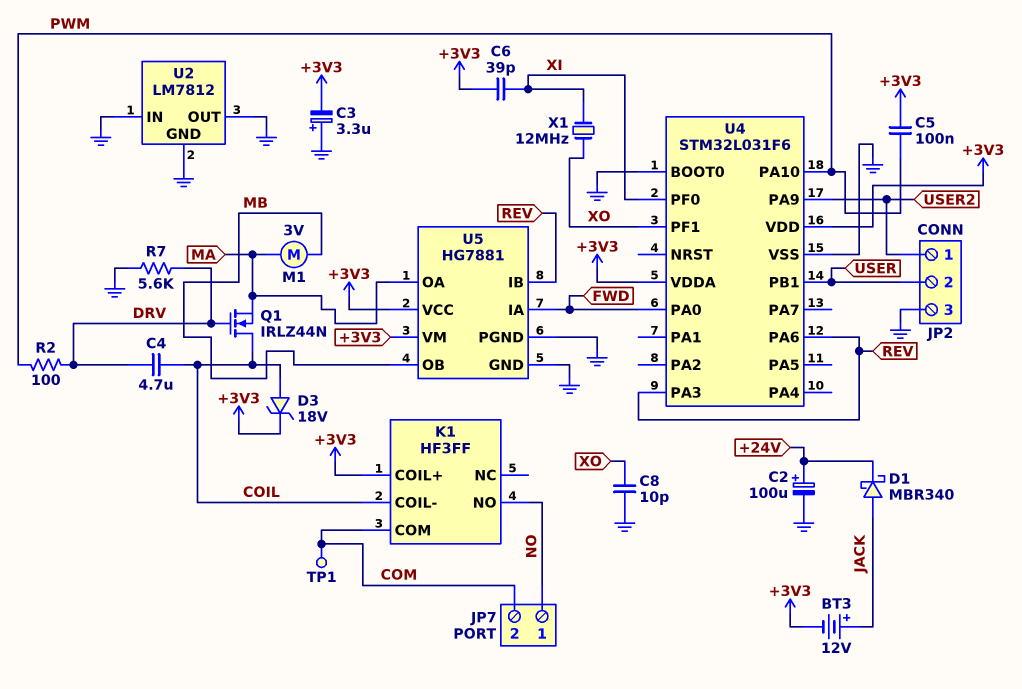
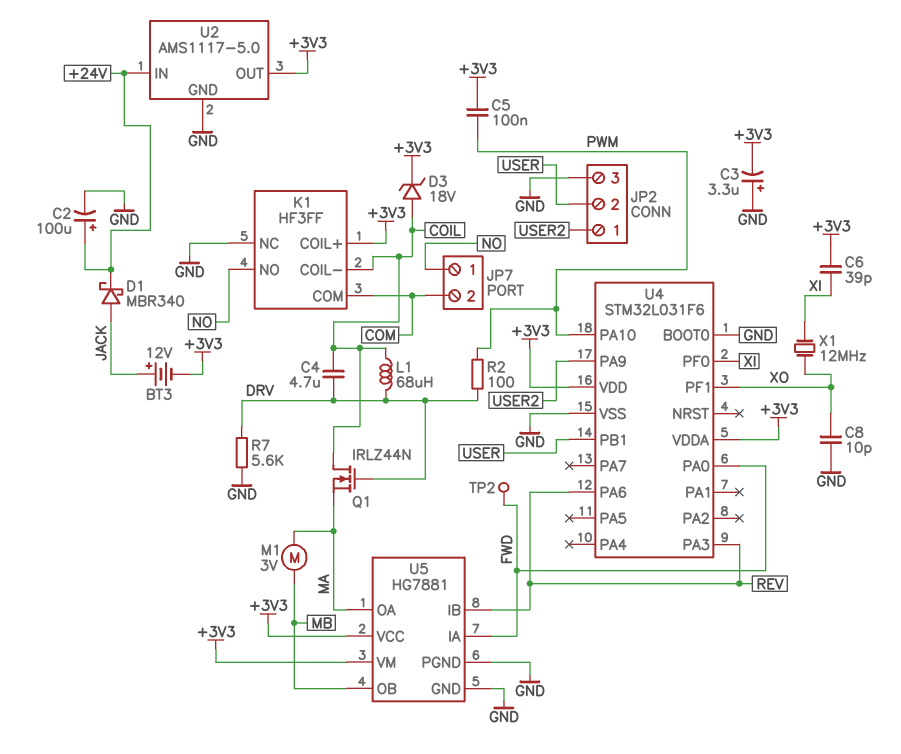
K1 pin NC: none -> GND
L1: none -> 68uH (COIL, DRV)
TP1: test point (COM) -> none
TP2: none -> test point (FWD)
U2: LM7812 -> AMS1117-5.0
U2 pin IN: GND -> +24V
U2 pin OUT: GND -> +3V3

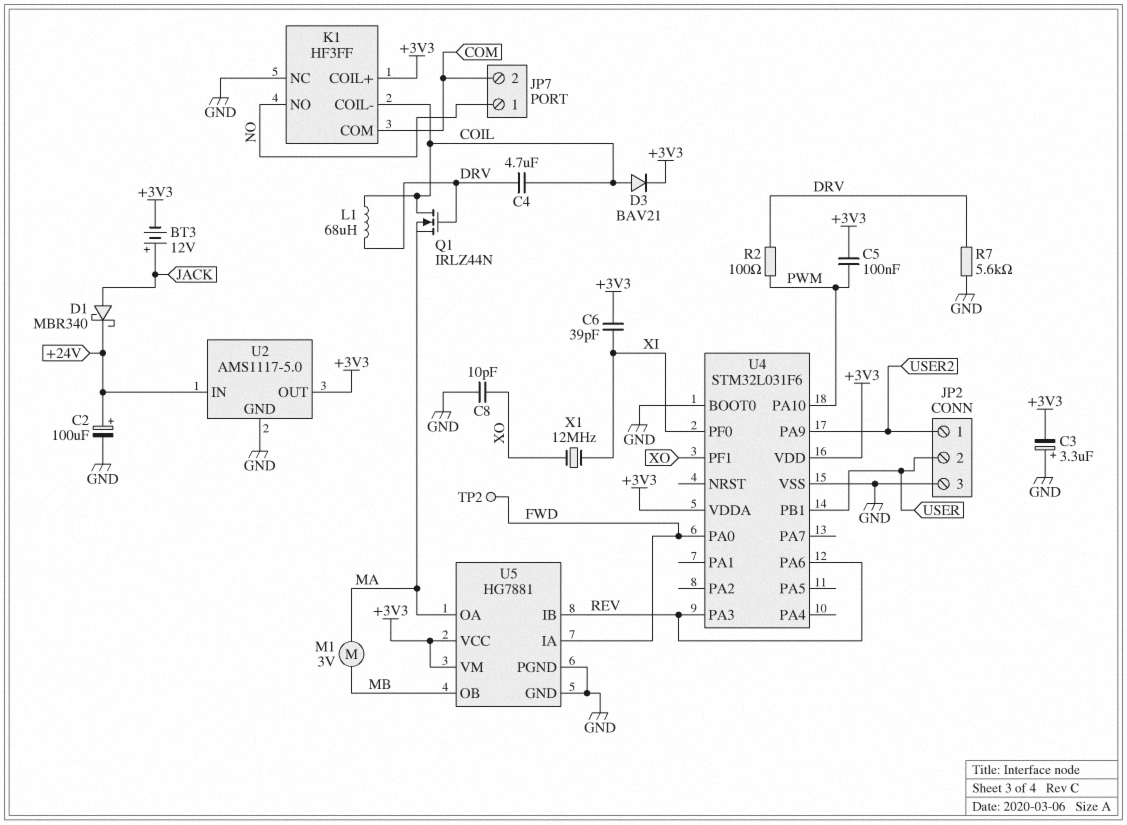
D3: zener 18V (A COIL, K +3V3) -> diode BAV21 (A COIL, K +3V3)

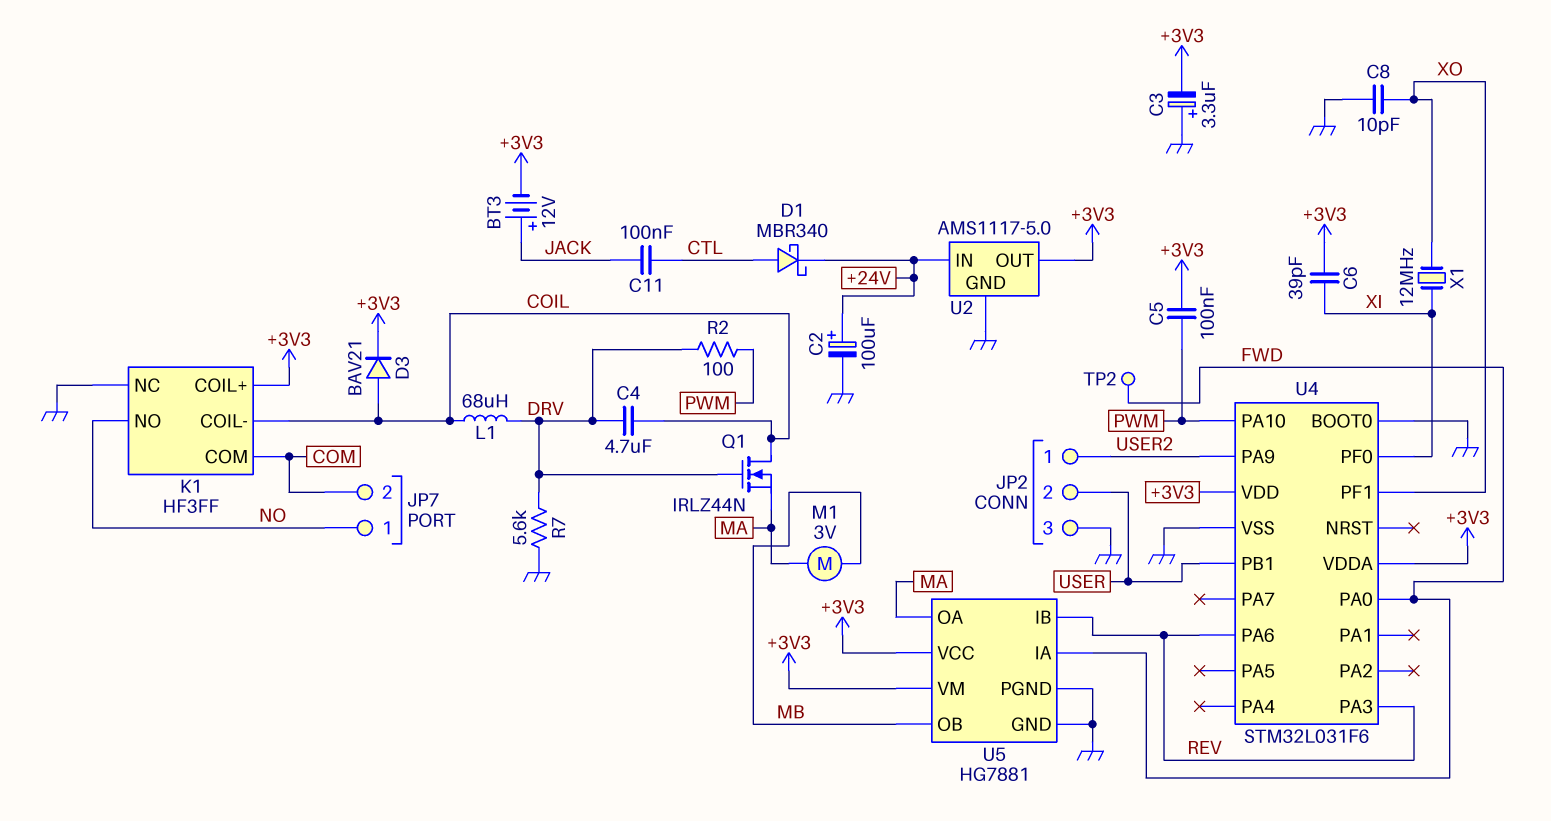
C11: none -> 100nF (CTL, JACK)
D1: schottky MBR340 (A JACK, K +24V) -> schottky MBR340 (A CTL, K +24V)

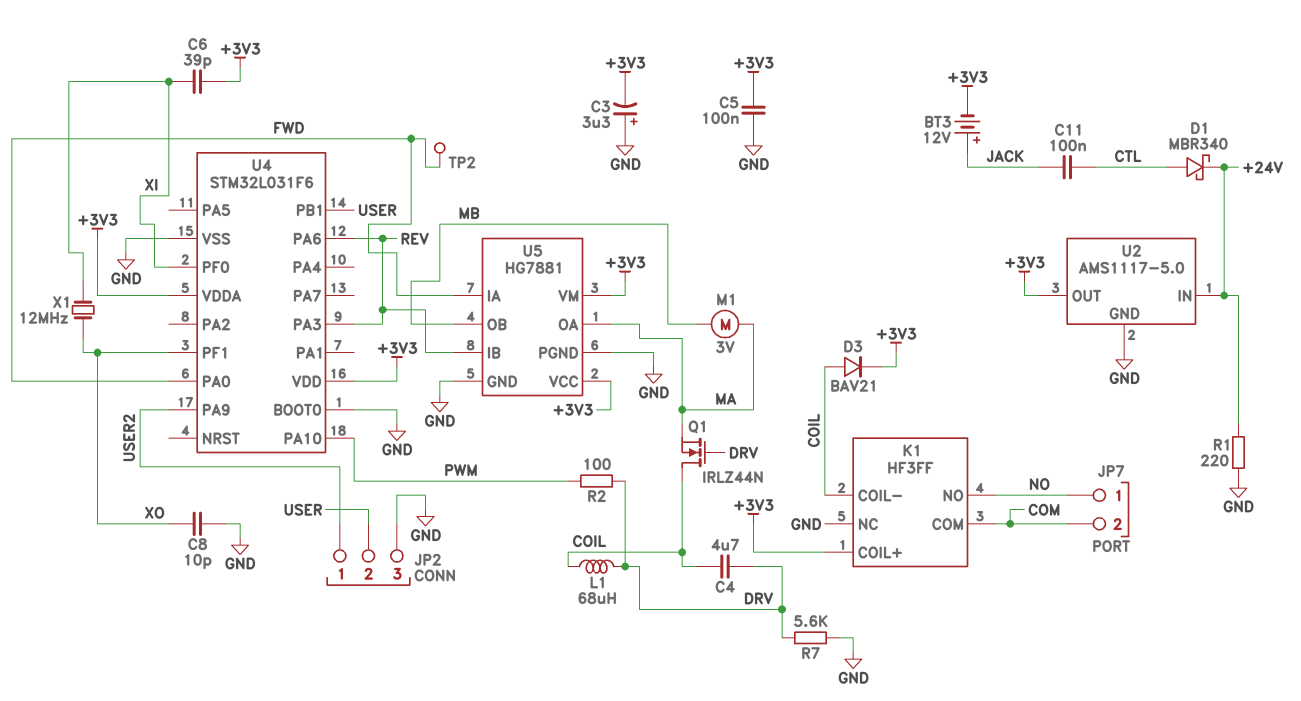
C2: 100uF (plus +24V, minus GND) -> none
C5: 100nF (+3V3, PWM) -> 100nF (+3V3, GND)
R1: none -> 220 (+24V, GND)

